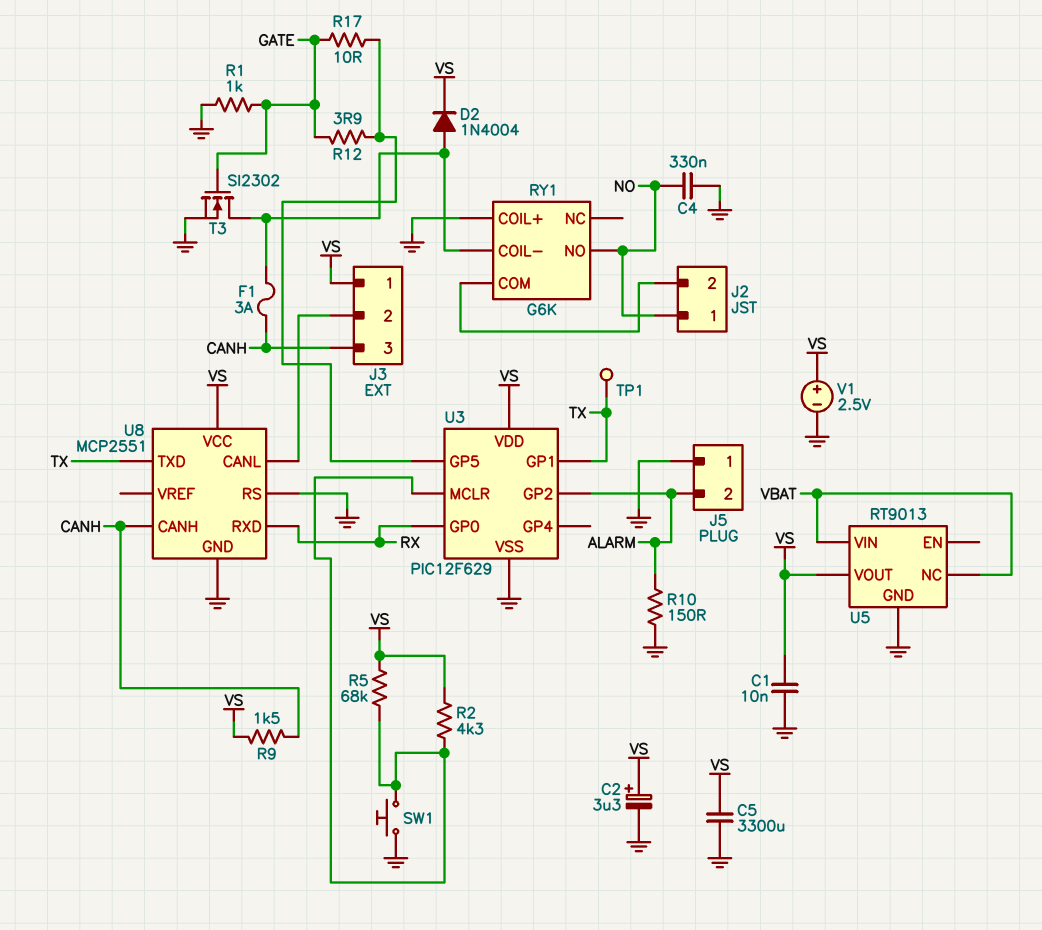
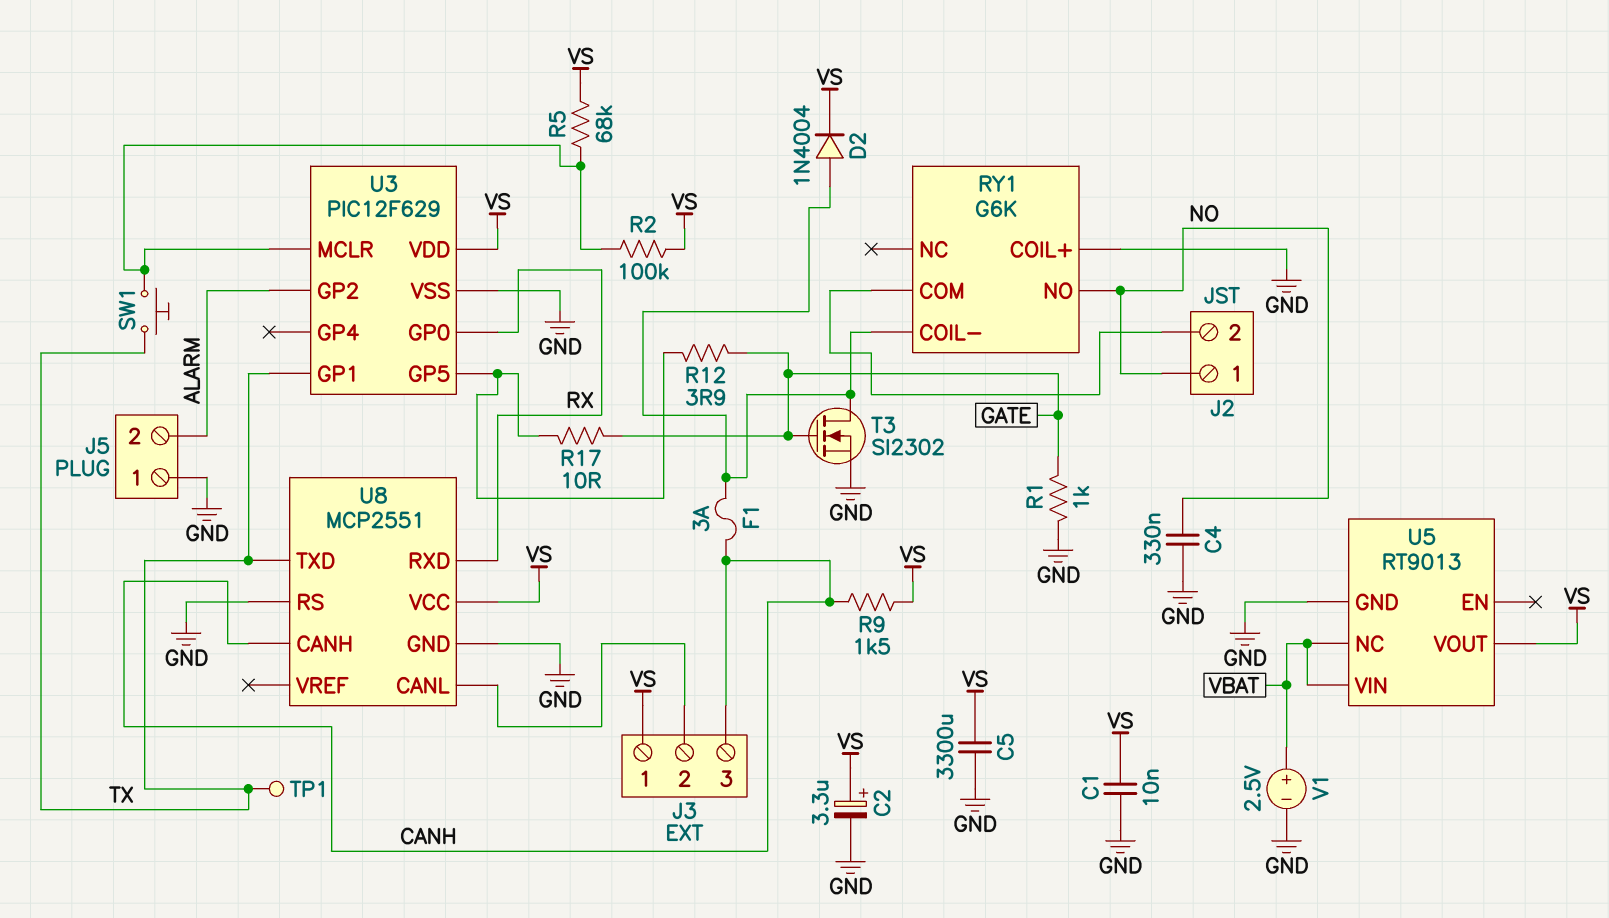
R2: 4.3k (U3/MCLR, VS) -> 100k (U3/MCLR, VS)
R10: 150 (ALARM, GND) -> none
SW1: button (GND, U3/MCLR) -> button (TX, U3/MCLR)
V1: 2.5V (plus VS, minus GND) -> 2.5V (plus VBAT, minus GND)

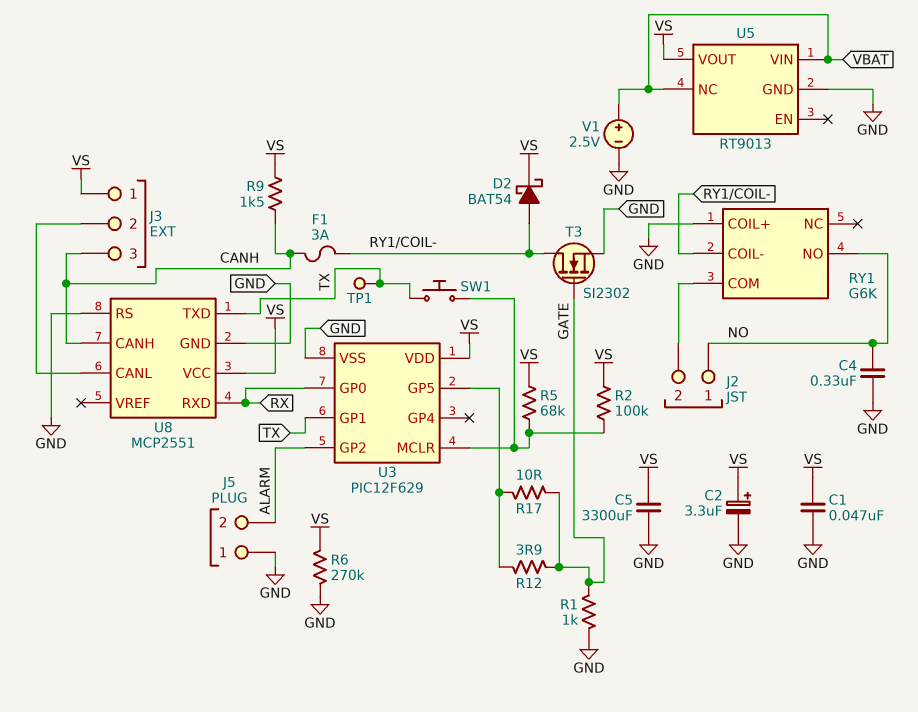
C1: 10nF (GND, VS) -> 47nF (GND, VS)
D2: diode 1N4004 (A RY1/COIL-, K VS) -> schottky BAT54 (A RY1/COIL-, K VS)
R6: none -> 270k (GND, VS)

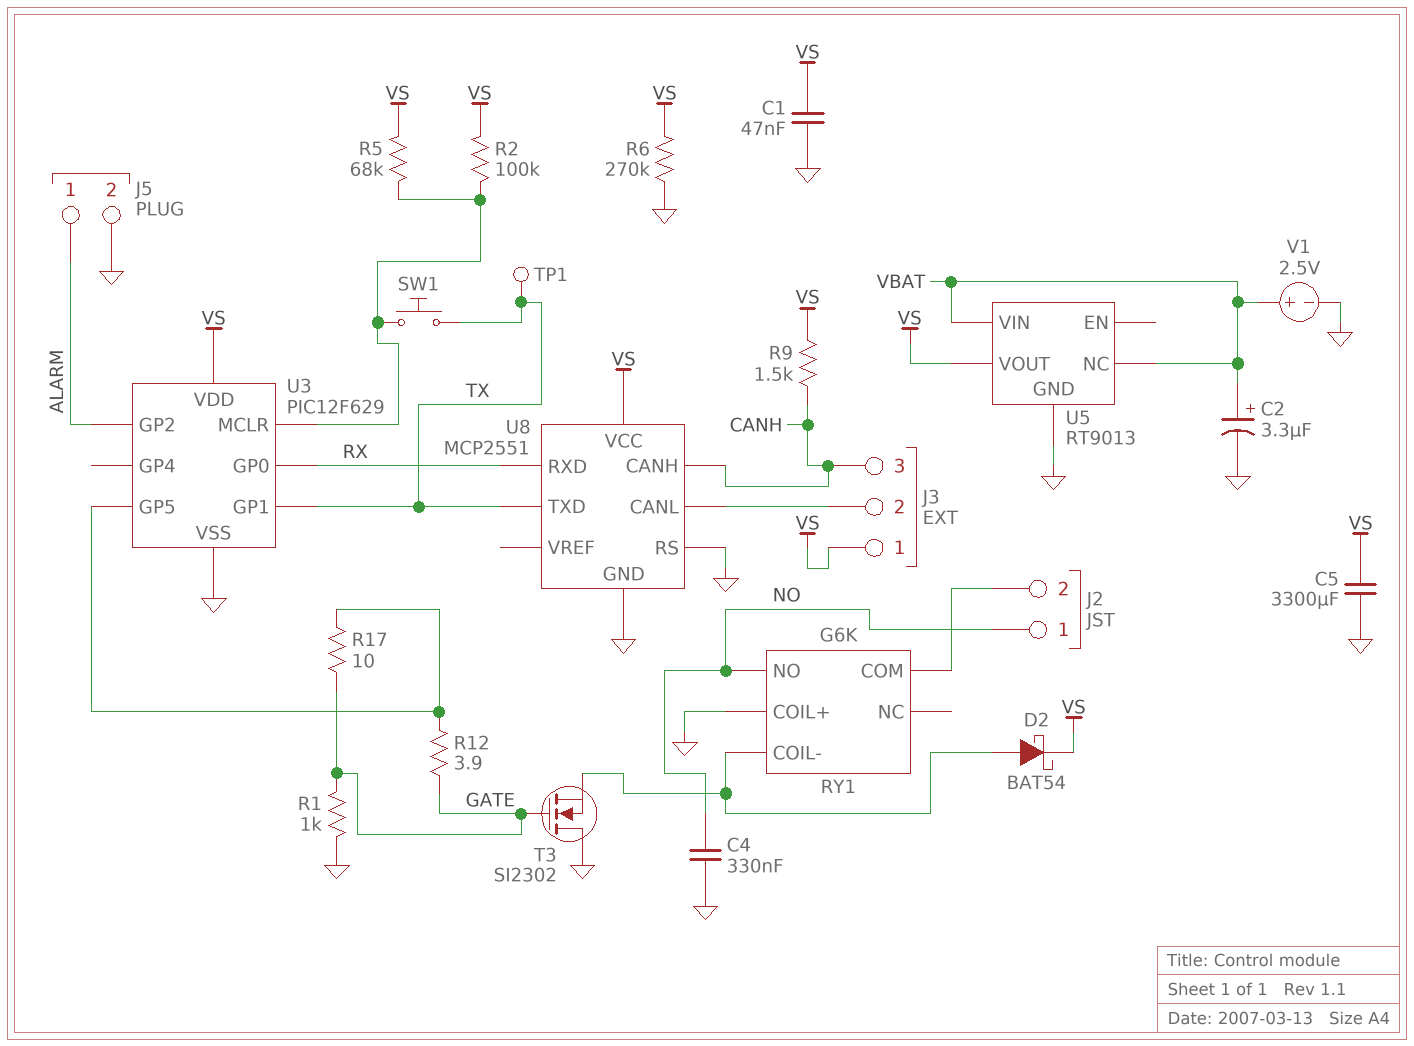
C2: 3.3uF (plus VS, minus GND) -> 3.3uF (plus VBAT, minus GND)
F1: 3A (CANH, RY1/COIL-) -> none
J5 pin 1: GND -> ALARM
J5 pin 2: ALARM -> GND
T3: NMOS SI2302 (G GATE, D RY1/COIL-, S GND) -> NMOS SI2302 (G GATE, D GND, S RY1/COIL-)

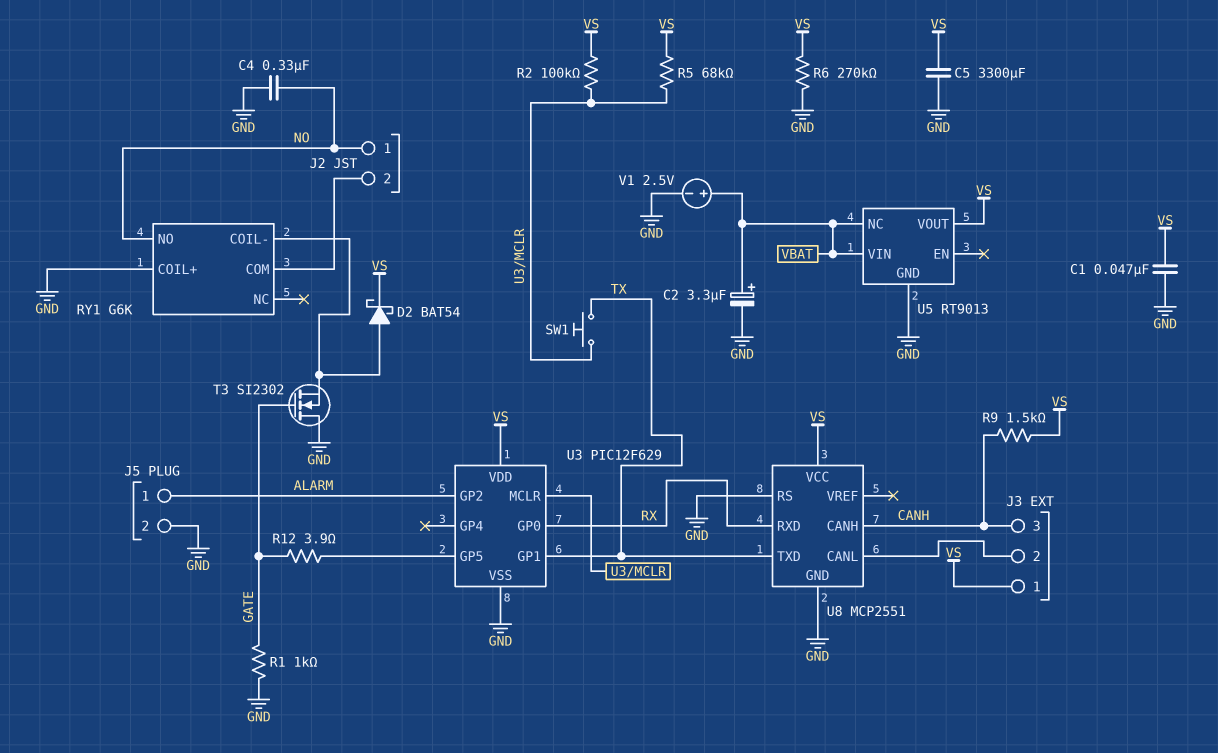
R17: 10 (GATE, U3/GP5) -> none
TP1: test point (TX) -> none

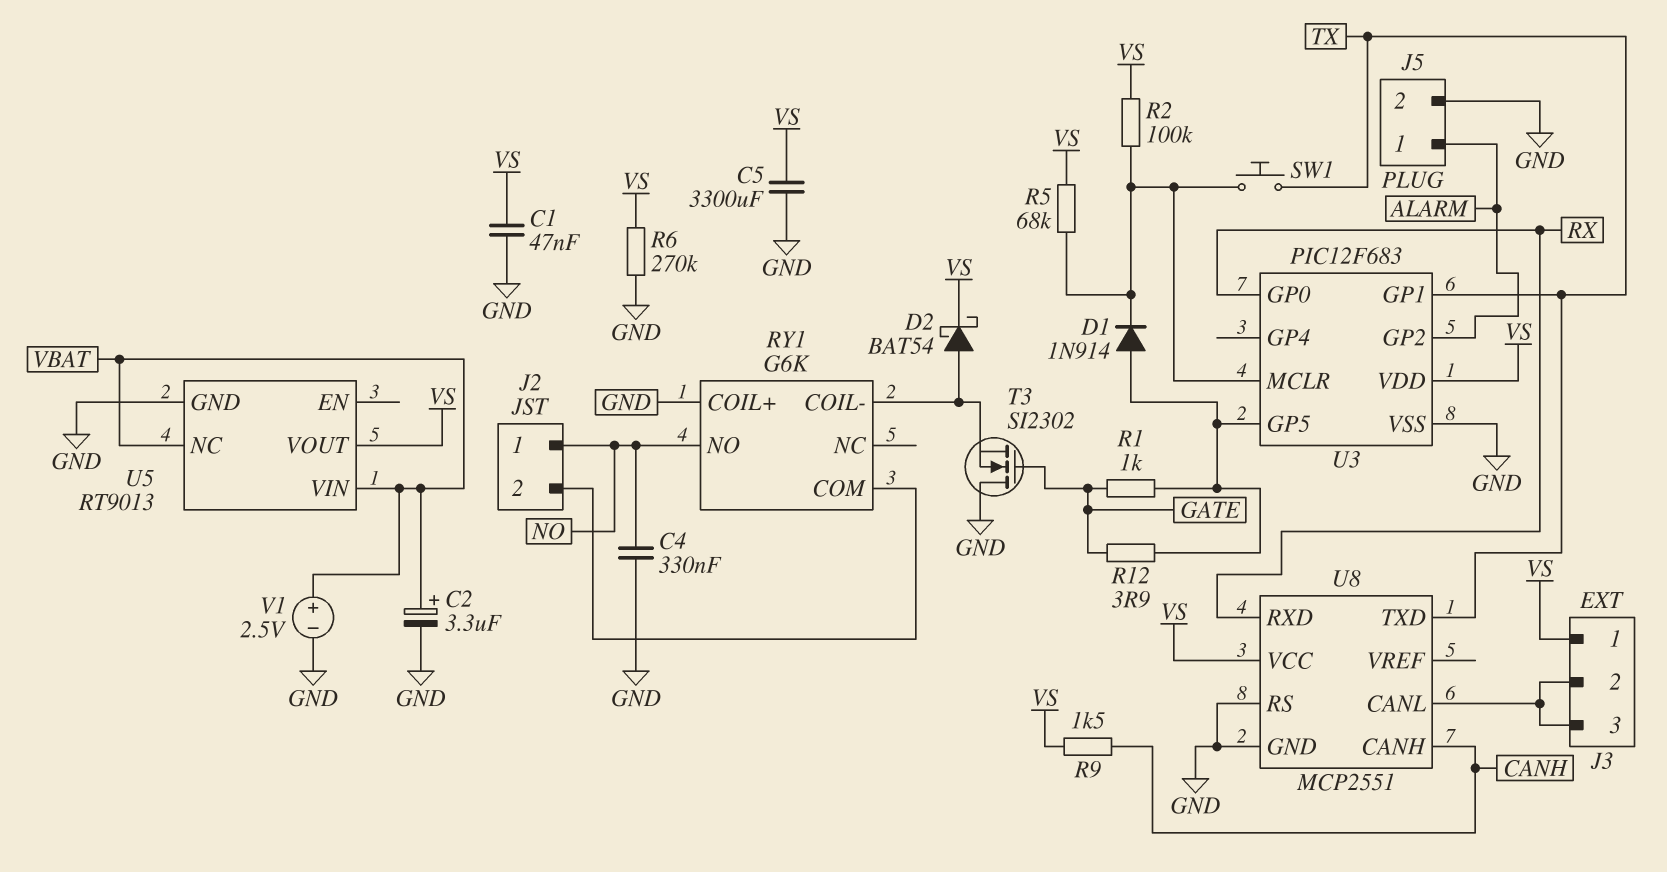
D1: none -> diode 1N914 (A U3/GP5, K U3/MCLR)
J3 pin 3: CANH -> J3/2
R1: 1k (GATE, GND) -> 1k (GATE, U3/GP5)
U3: PIC12F629 -> PIC12F683

